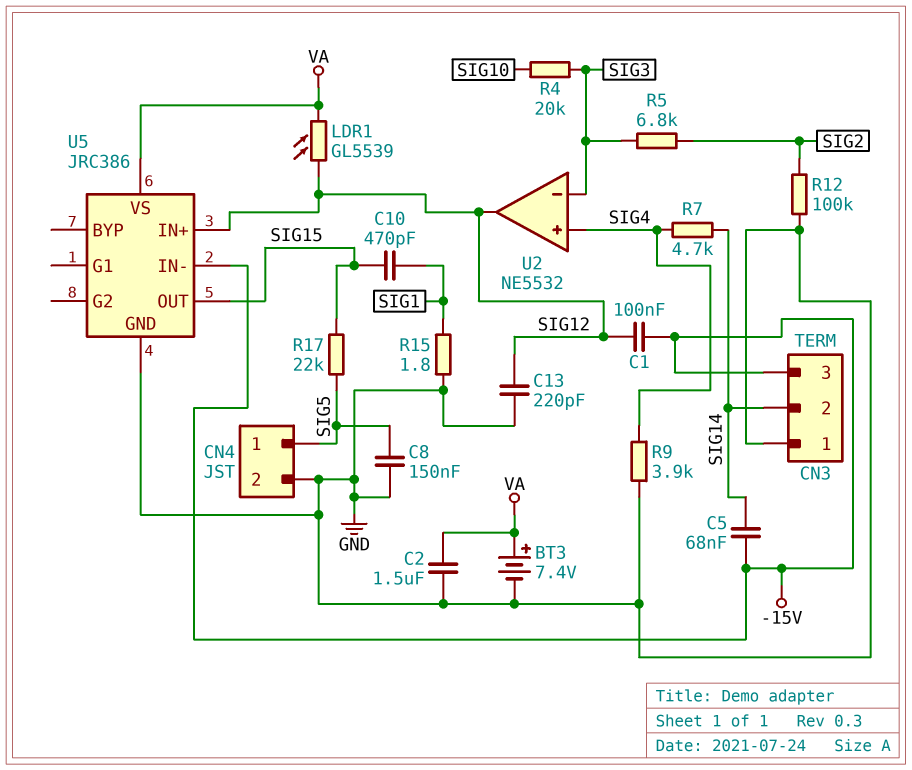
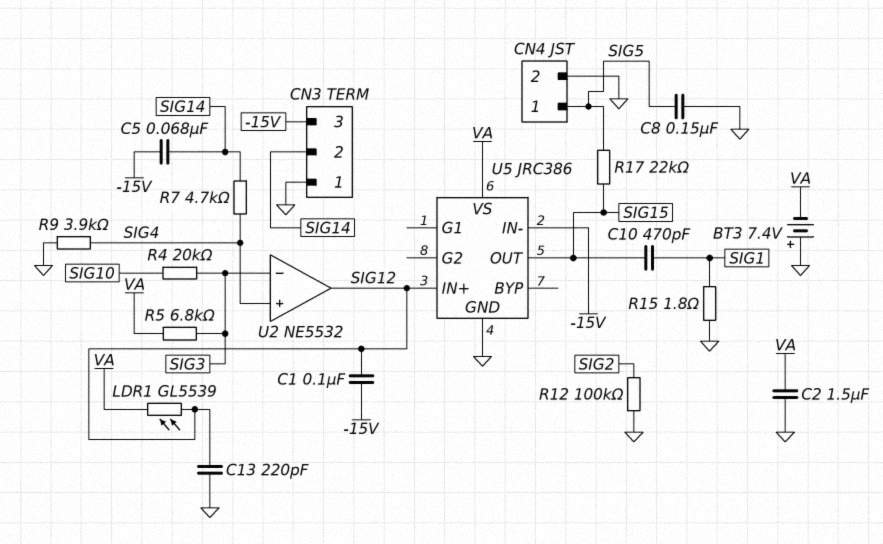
BT3: 7.4V (plus VA, minus GND) -> 7.4V (plus GND, minus VA)
R5: 6.8k (SIG2, SIG3) -> 6.8k (SIG3, VA)

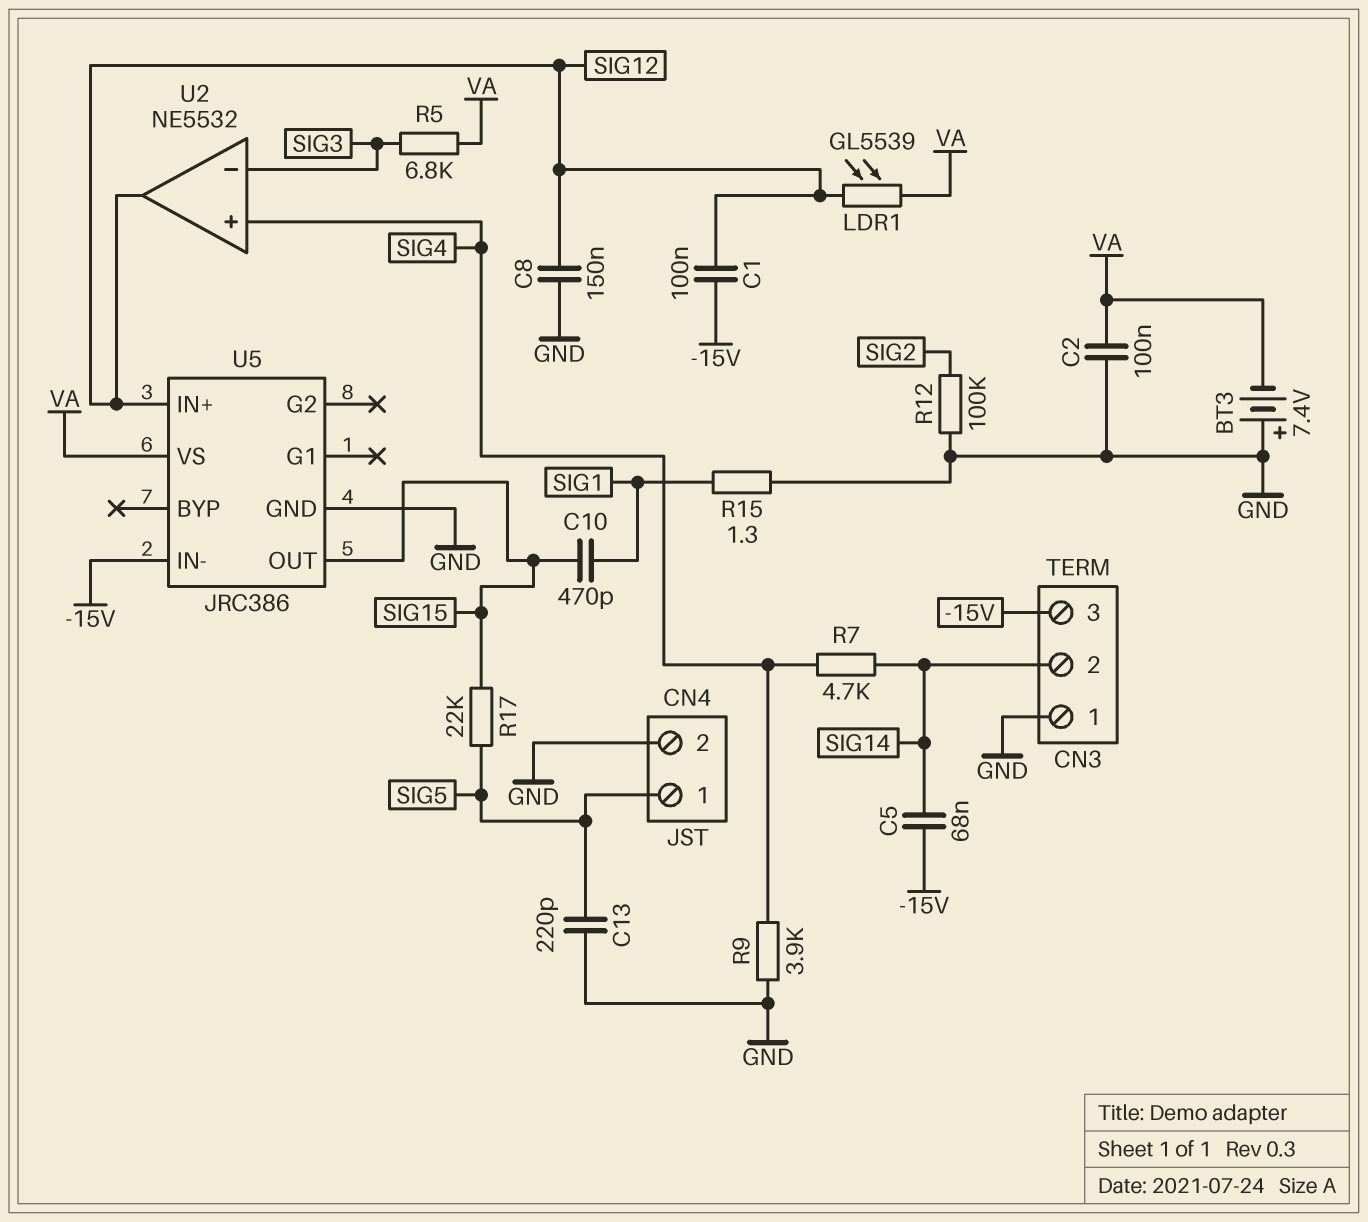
C2: 1.5uF (GND, VA) -> 100nF (GND, VA)
C8: 150nF (GND, SIG5) -> 150nF (GND, SIG12)
C13: 220pF (GND, SIG12) -> 220pF (GND, SIG5)
R4: 20k (SIG3, SIG10) -> none
R15: 1.8 (GND, SIG1) -> 1.3 (GND, SIG1)

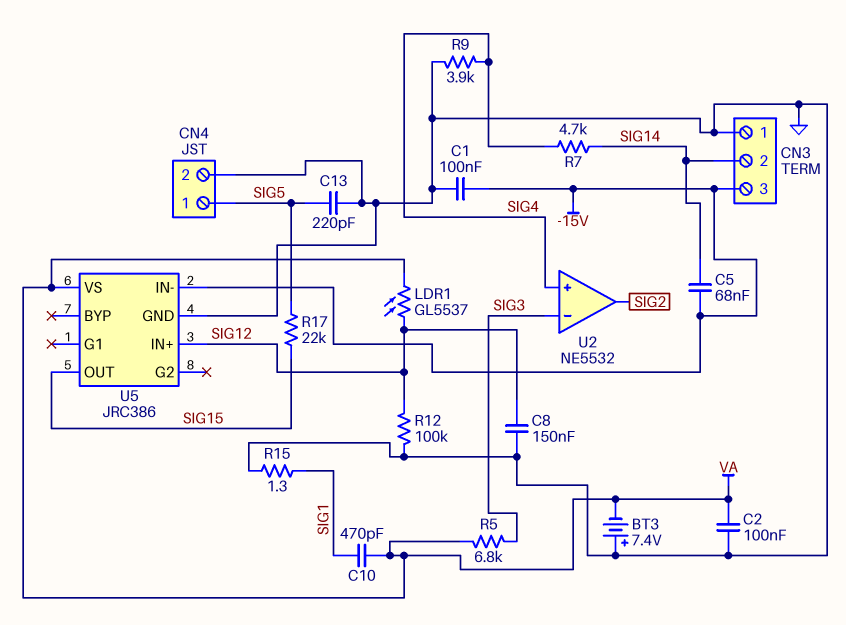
C1: 100nF (-15V, SIG12) -> 100nF (-15V, GND)
C10: 470pF (SIG1, SIG15) -> 470pF (SIG1, VA)
LDR1: GL5539 (SIG12, VA) -> GL5537 (SIG12, VA)
R12: 100k (GND, SIG2) -> 100k (GND, SIG12)
U2 pin out: SIG12 -> SIG2

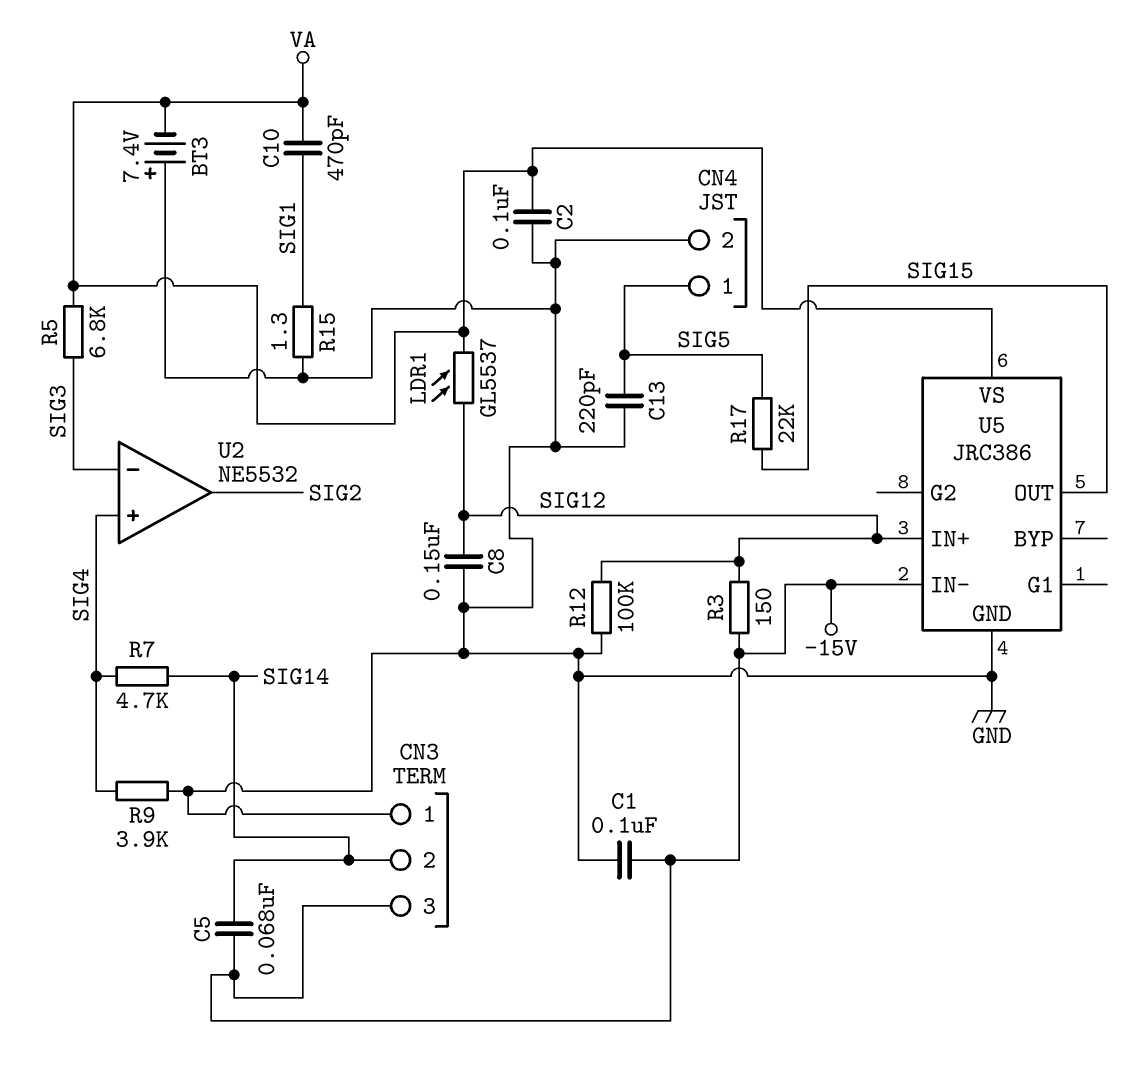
R3: none -> 150 (-15V, SIG12)

